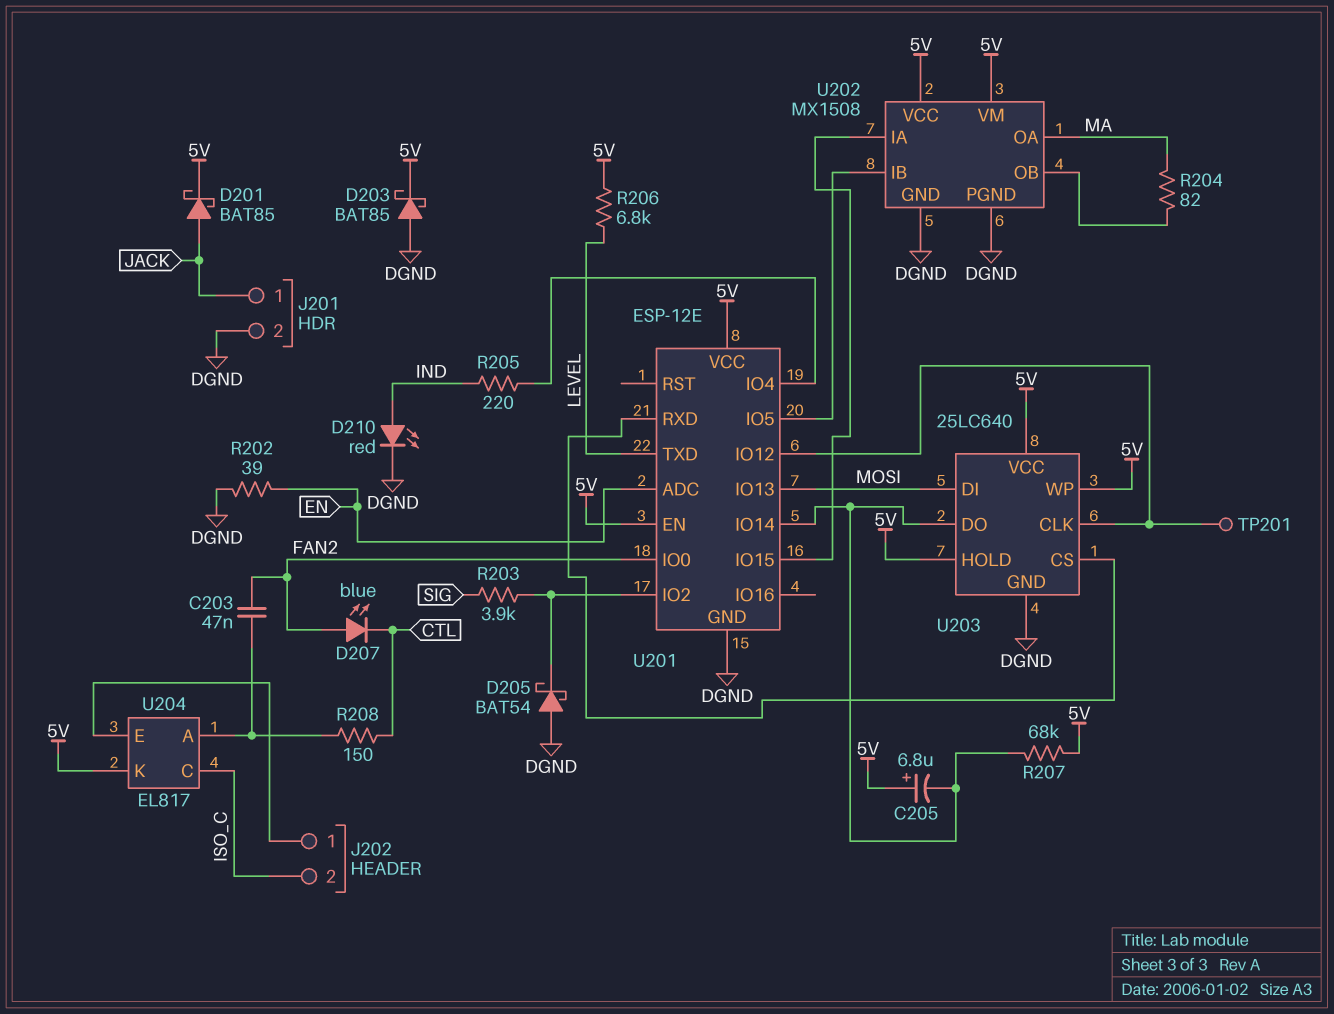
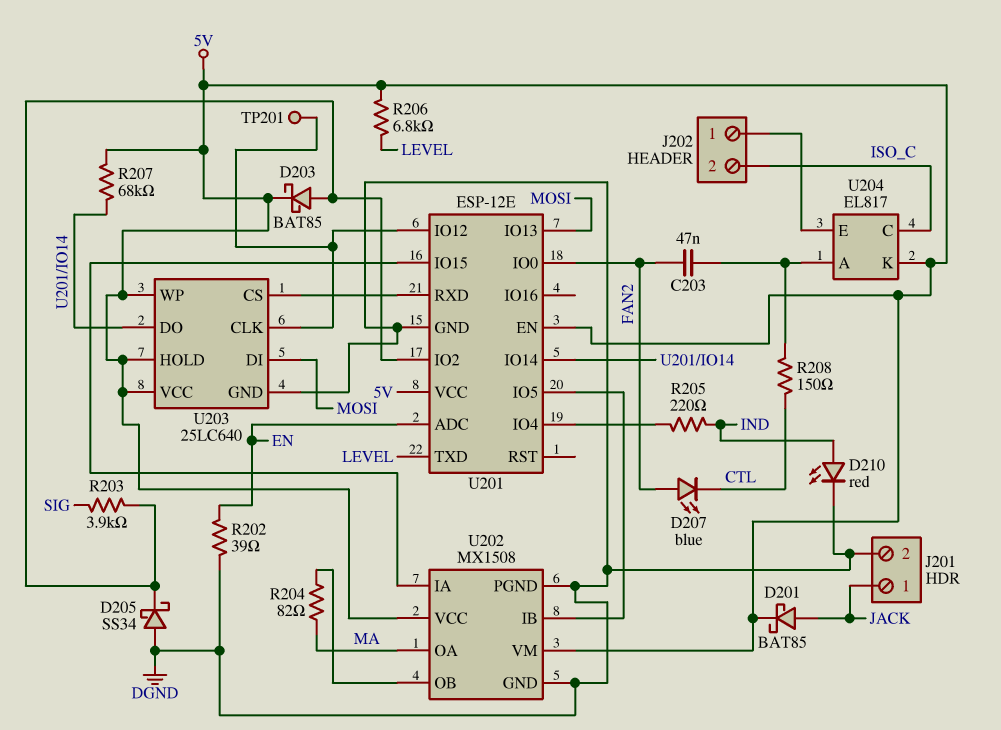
C205: 6.8uF (plus 5V, minus U201/IO14) -> none
D203: schottky BAT85 (A DGND, K 5V) -> schottky BAT85 (A U201/IO2, K 5V)
D205: schottky BAT54 (A DGND, K U201/IO2) -> schottky SS34 (A DGND, K U201/IO2)

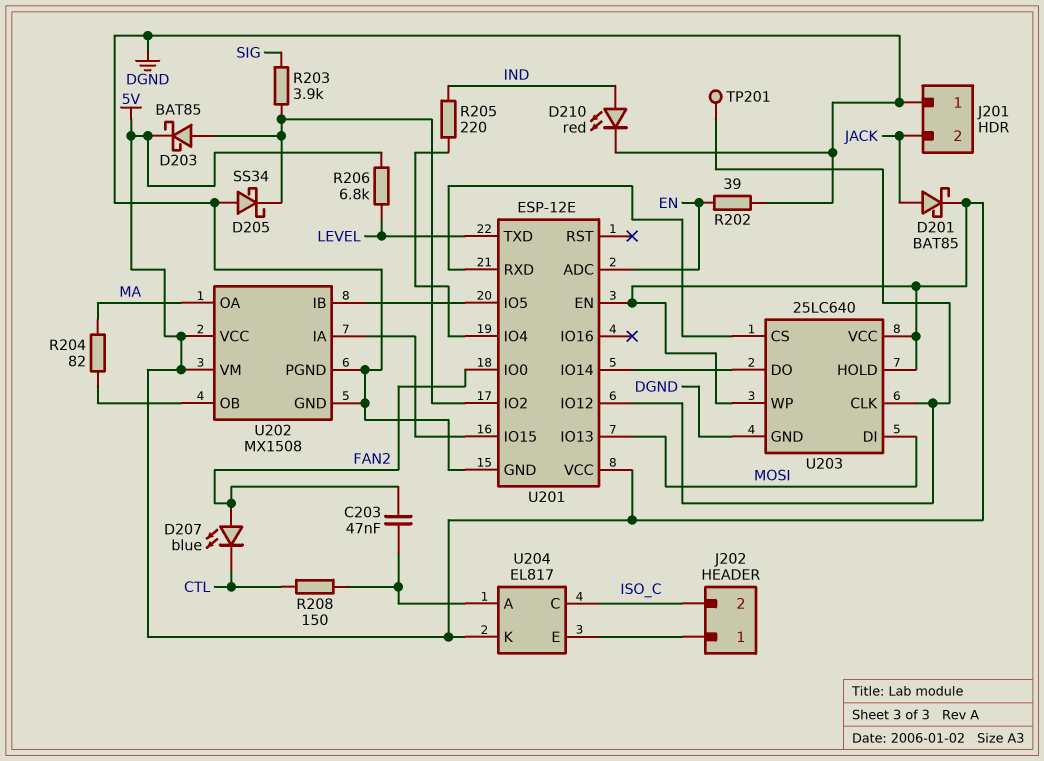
J201 pin 1: JACK -> DGND
J201 pin 2: DGND -> JACK
R207: 68k (5V, U201/IO14) -> none

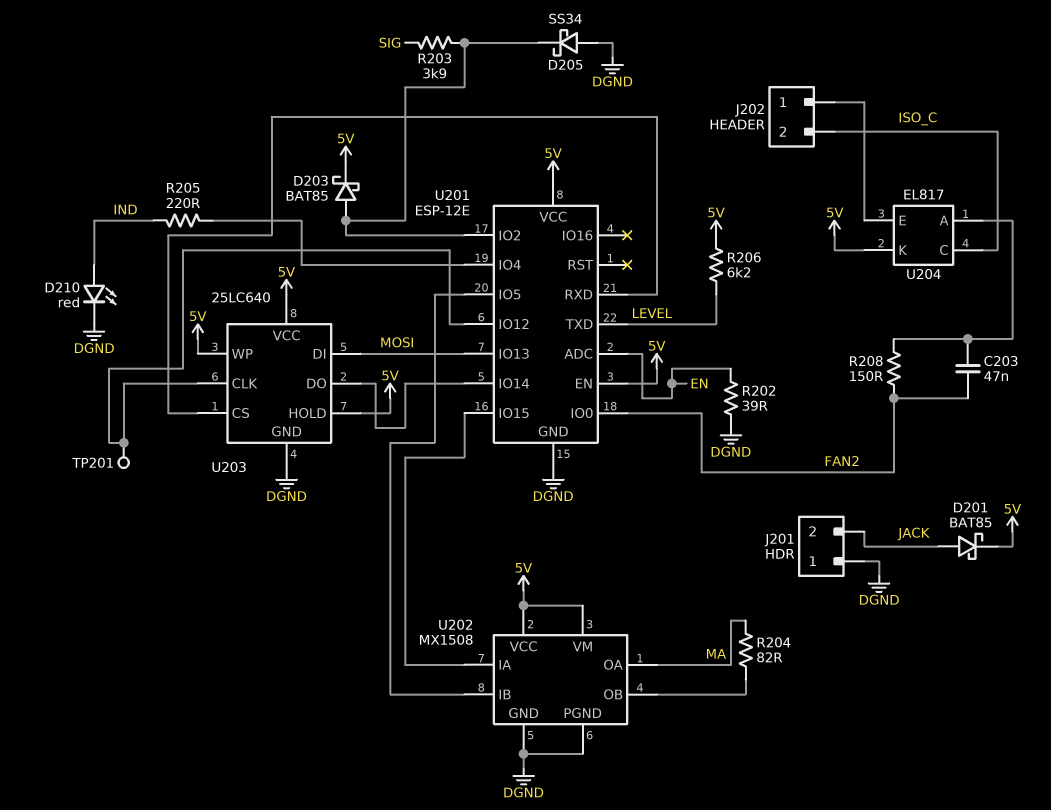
D207: LED blue (A FAN2, K CTL) -> none
R206: 6.8k (5V, LEVEL) -> 6.2k (5V, LEVEL)
R208: 150 (CTL, U204/A) -> 150 (FAN2, U204/A)

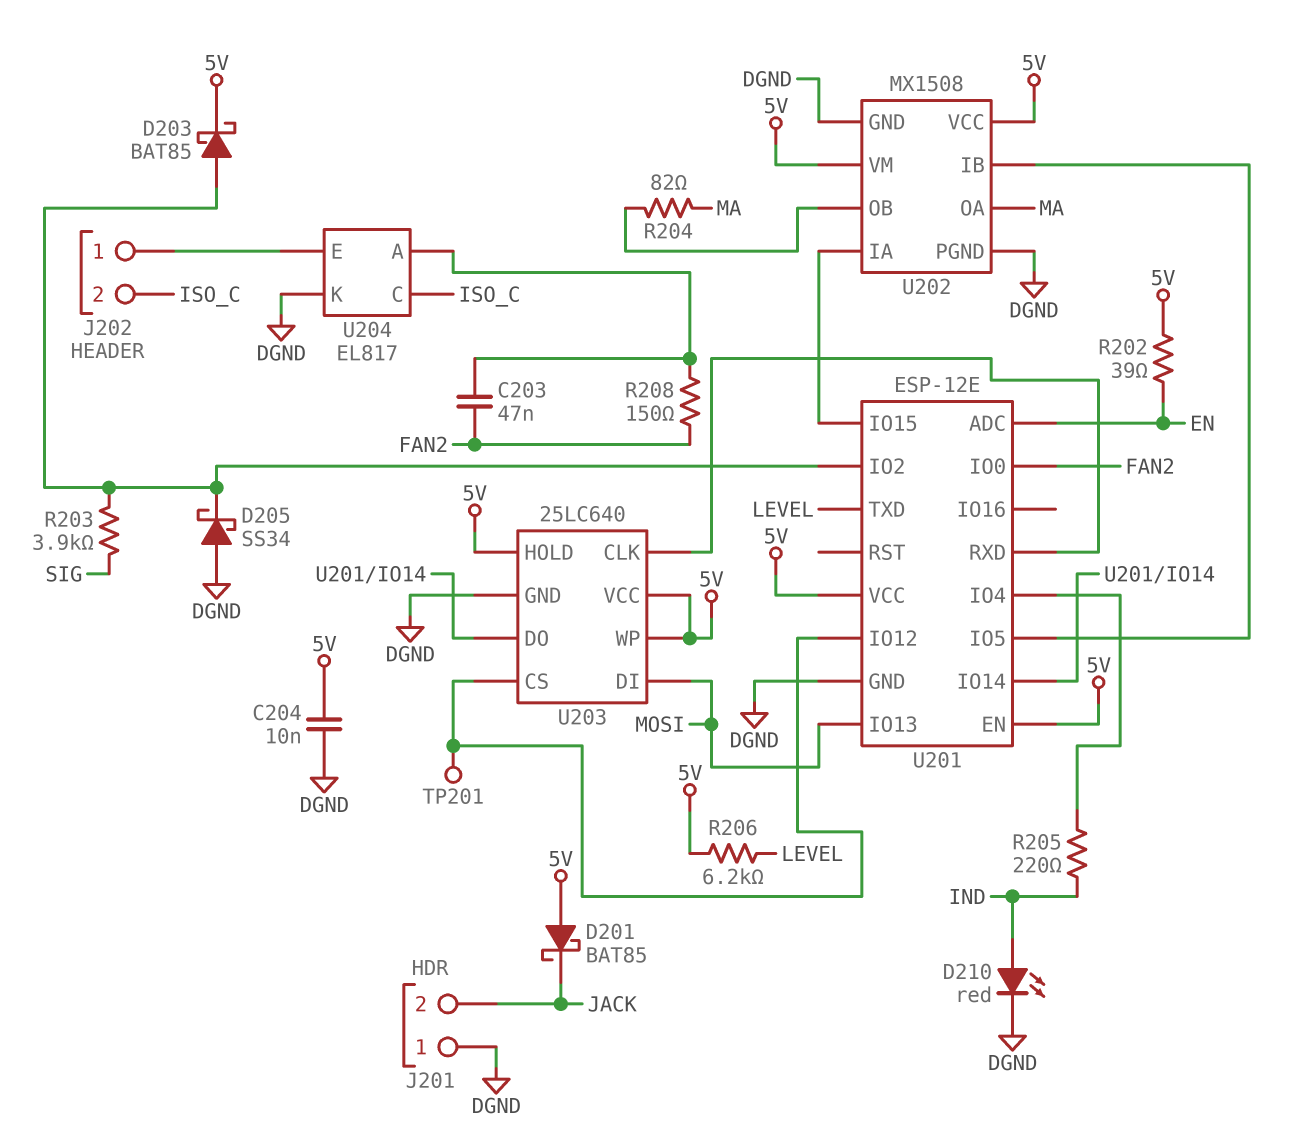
C204: none -> 10nF (5V, DGND)
D201: schottky BAT85 (A JACK, K 5V) -> schottky BAT85 (A 5V, K JACK)
R202: 39 (DGND, EN) -> 39 (5V, EN)
U203 pin CLK: U201/IO12 -> U201/RXD
U203 pin CS: U201/RXD -> U201/IO12
U204 pin K: 5V -> DGND

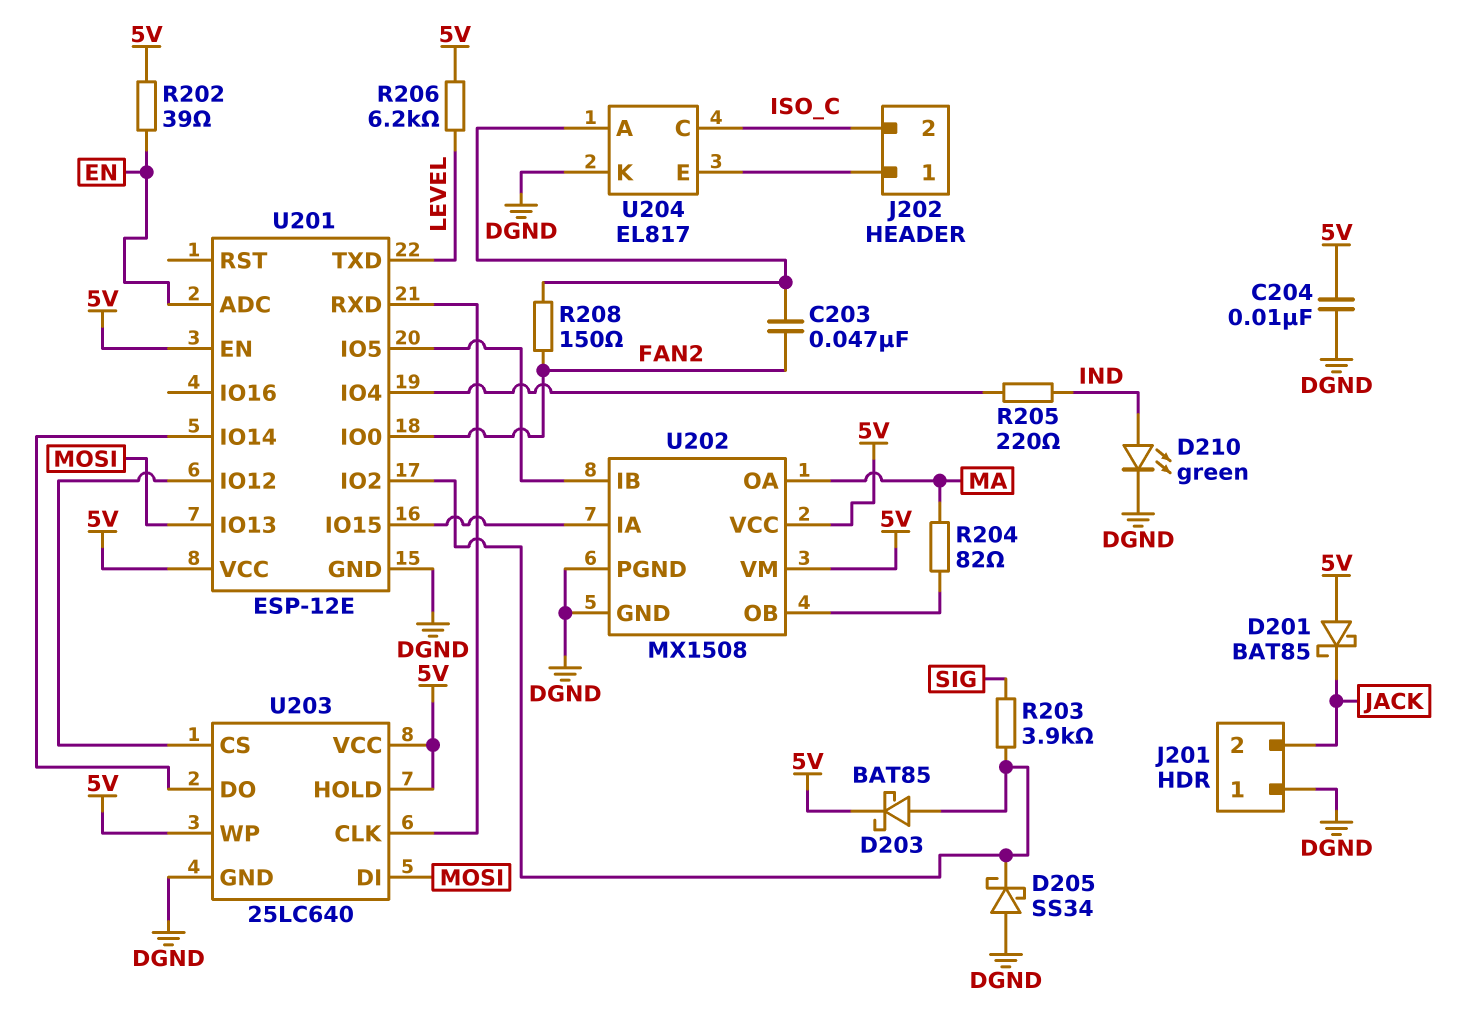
D210: LED red (A IND, K DGND) -> LED green (A IND, K DGND)
TP201: test point (U201/IO12) -> none

